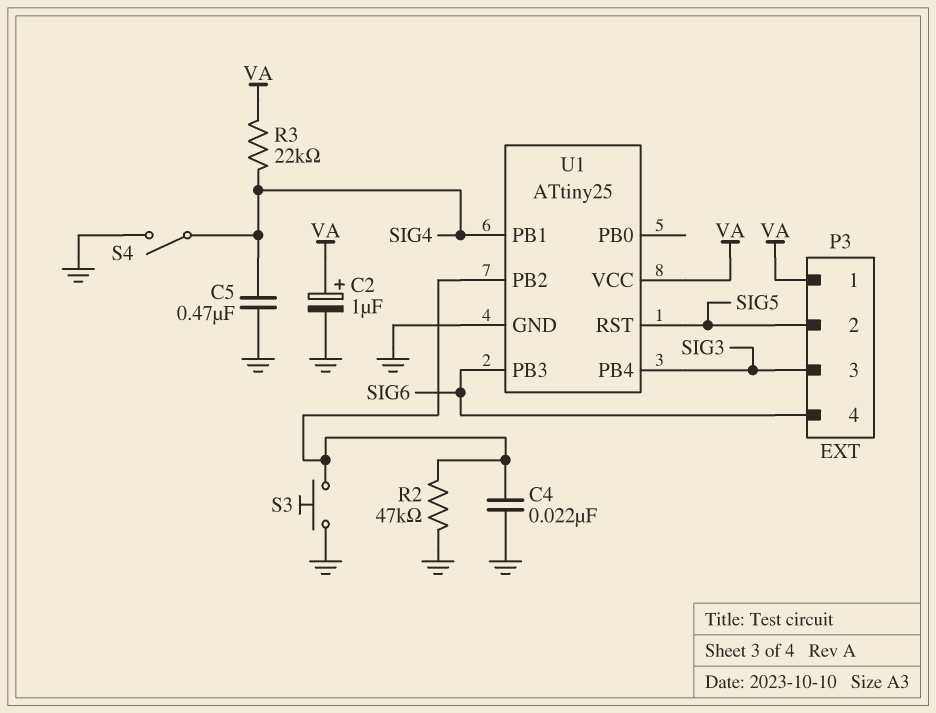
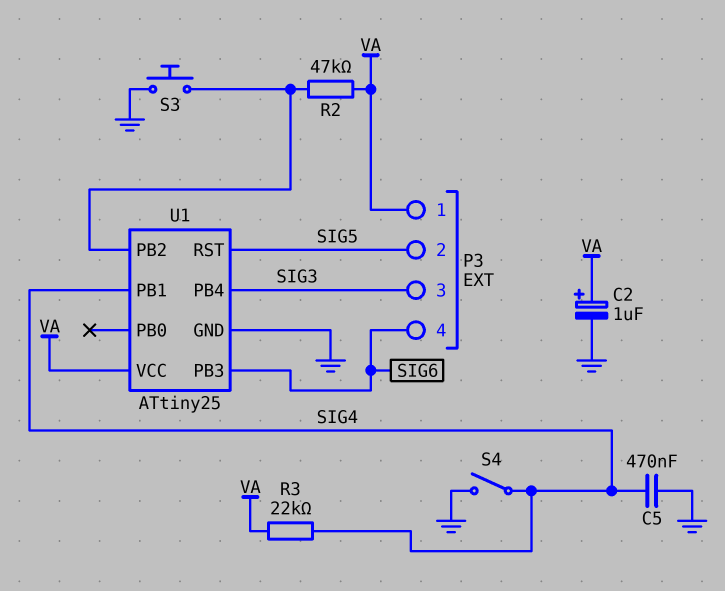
C4: 22nF (GND, U1/PB2) -> none
R2: 47k (GND, U1/PB2) -> 47k (U1/PB2, VA)

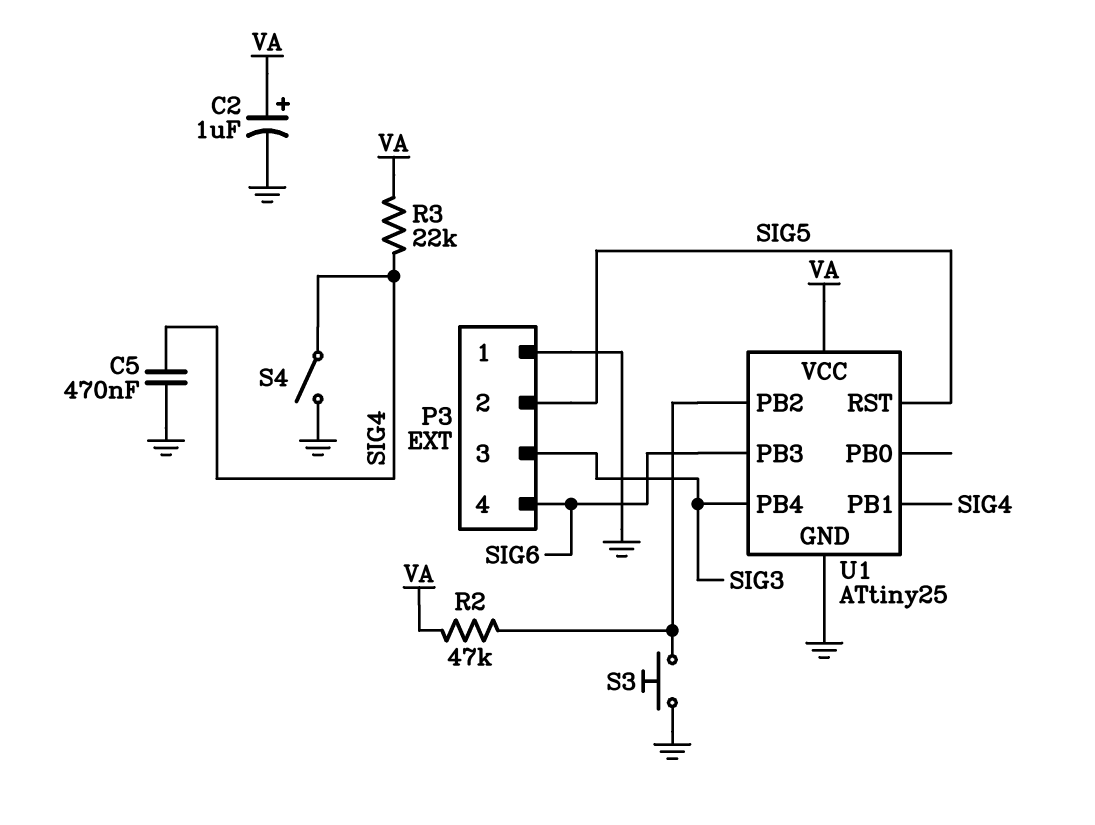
P3 pin 1: VA -> GND

